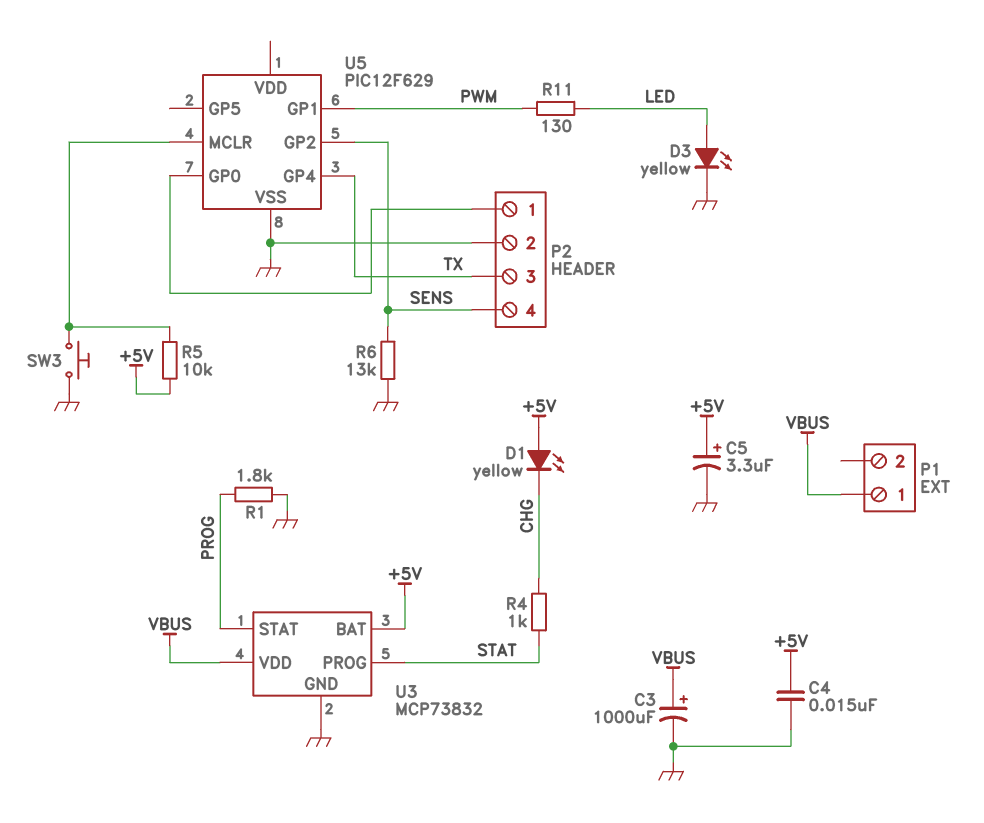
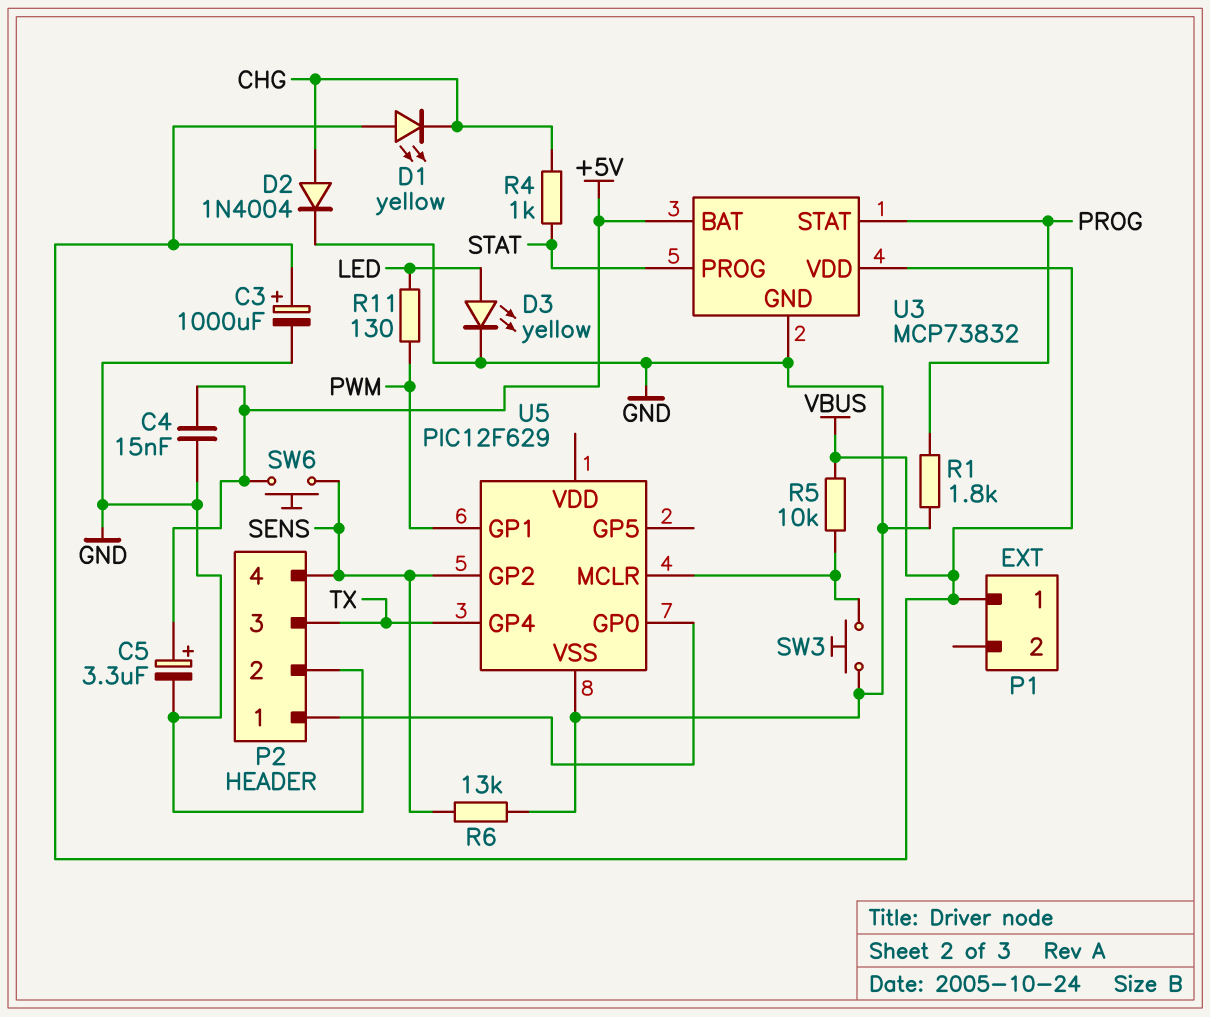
D1: LED yellow (A +5V, K CHG) -> LED yellow (A VBUS, K CHG)
D2: none -> diode 1N4004 (A CHG, K GND)
R5: 10k (+5V, U5/MCLR) -> 10k (U5/MCLR, VBUS)
SW6: none -> button (+5V, SENS)

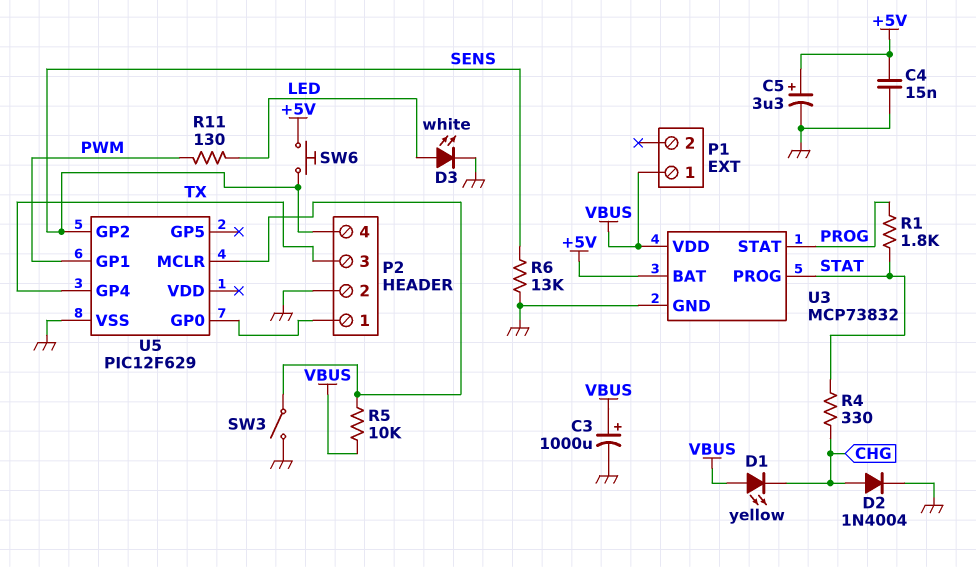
D3: LED yellow (A LED, K GND) -> LED white (A LED, K GND)
R1: 1.8k (GND, PROG) -> 1.8k (PROG, STAT)
R4: 1k (CHG, STAT) -> 330 (CHG, STAT)
SW3: button (GND, U5/MCLR) -> switch (GND, U5/MCLR)

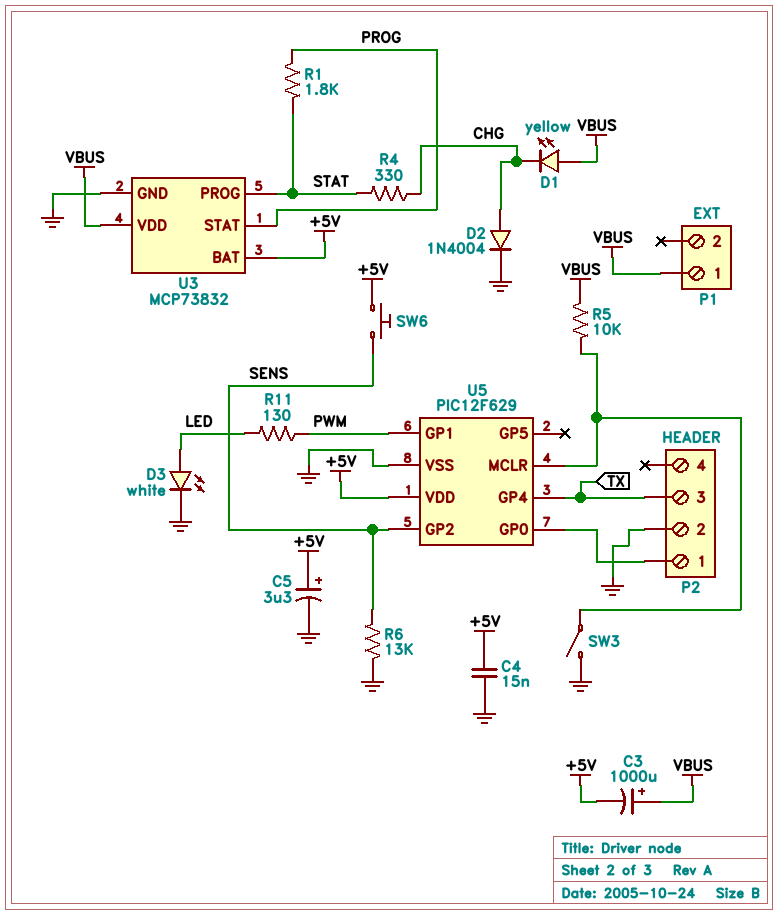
C3: 1000uF (plus VBUS, minus GND) -> 1000uF (plus VBUS, minus +5V)
P2 pin 4: SENS -> none
U5 pin VDD: none -> +5V

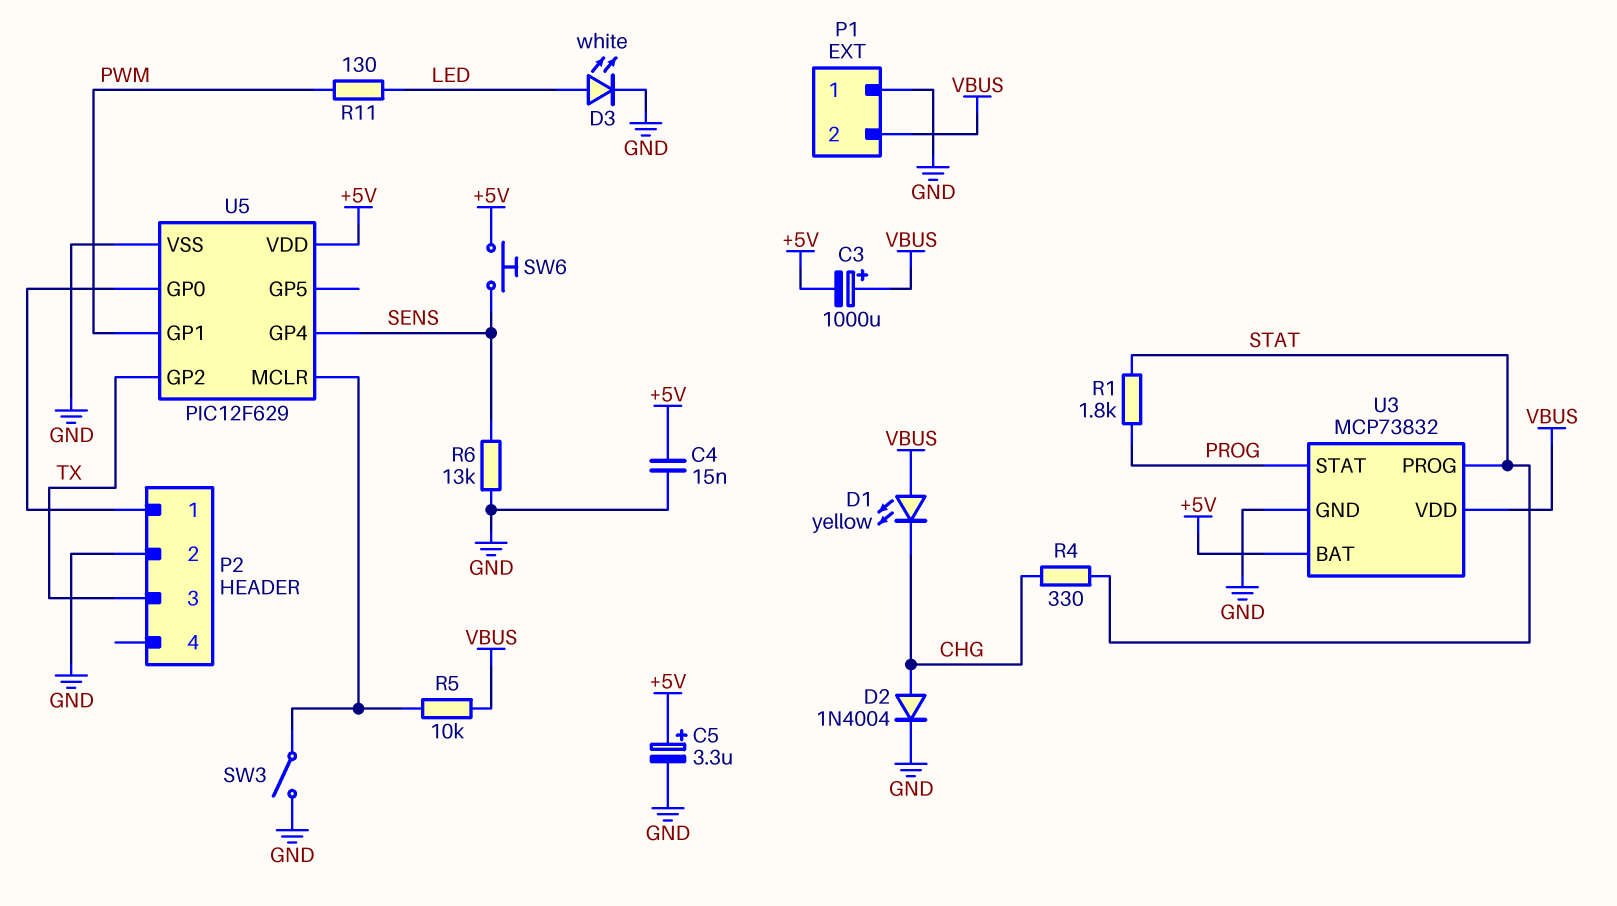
P1 pin 1: VBUS -> GND
P1 pin 2: none -> VBUS
U5 pin GP2: SENS -> TX
U5 pin GP4: TX -> SENS

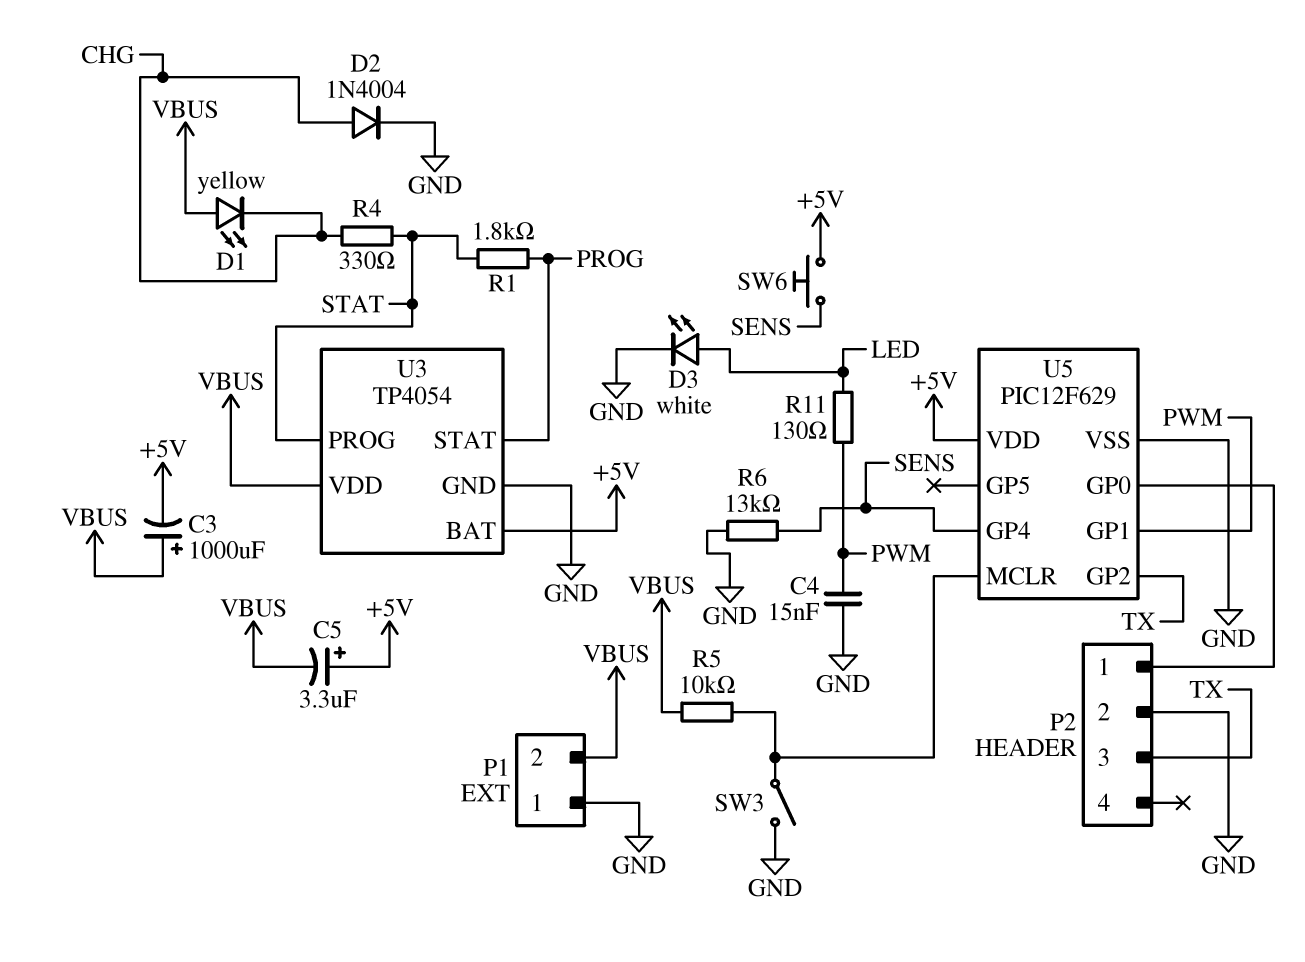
C4: 15nF (+5V, GND) -> 15nF (GND, PWM)
C5: 3.3uF (plus +5V, minus GND) -> 3.3uF (plus +5V, minus VBUS)
U3: MCP73832 -> TP4054

